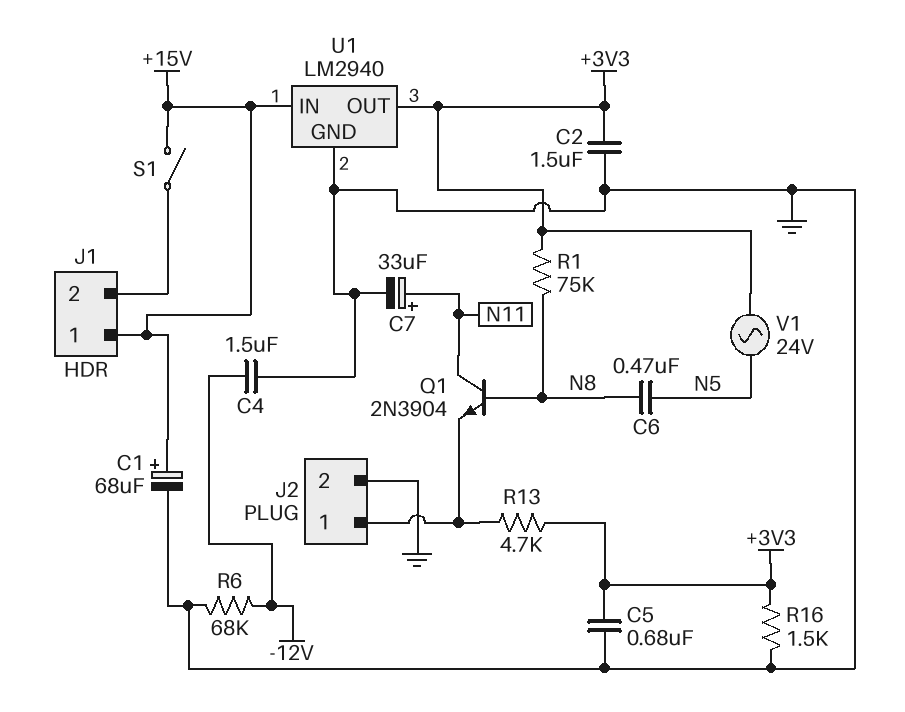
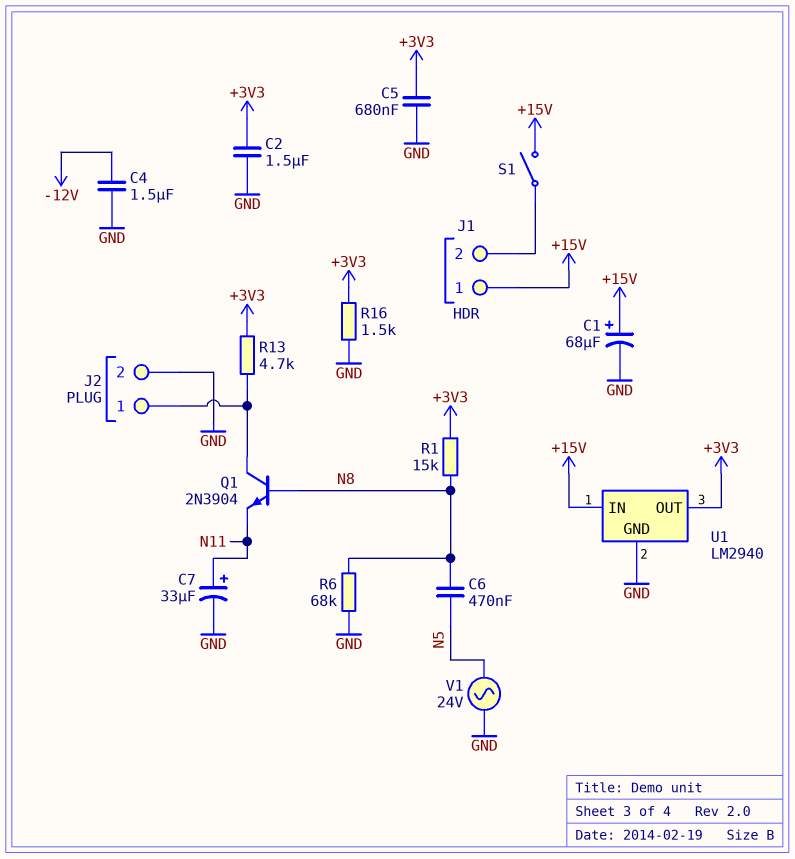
Q1: NPN 2N3904 (B N8, C N11, E J2/1) -> NPN 2N3904 (B N8, C J2/1, E N11)
R1: 75k (+3V3, N8) -> 15k (+3V3, N8)
R6: 68k (-12V, GND) -> 68k (GND, N8)
V1: AC 24V (+3V3, N5) -> AC 24V (GND, N5)

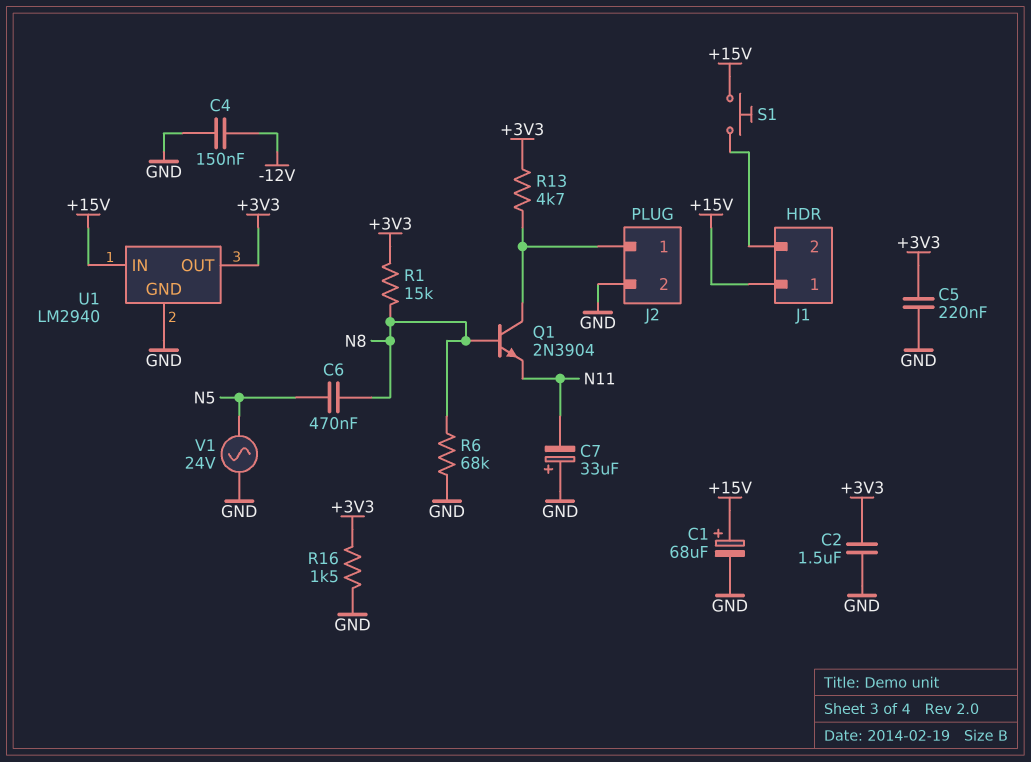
C4: 1.5uF (-12V, GND) -> 150nF (-12V, GND)
C5: 680nF (+3V3, GND) -> 220nF (+3V3, GND)
C7: 33uF (plus N11, minus GND) -> 33uF (plus GND, minus N11)
S1: switch (+15V, J1/2) -> button (+15V, J1/2)

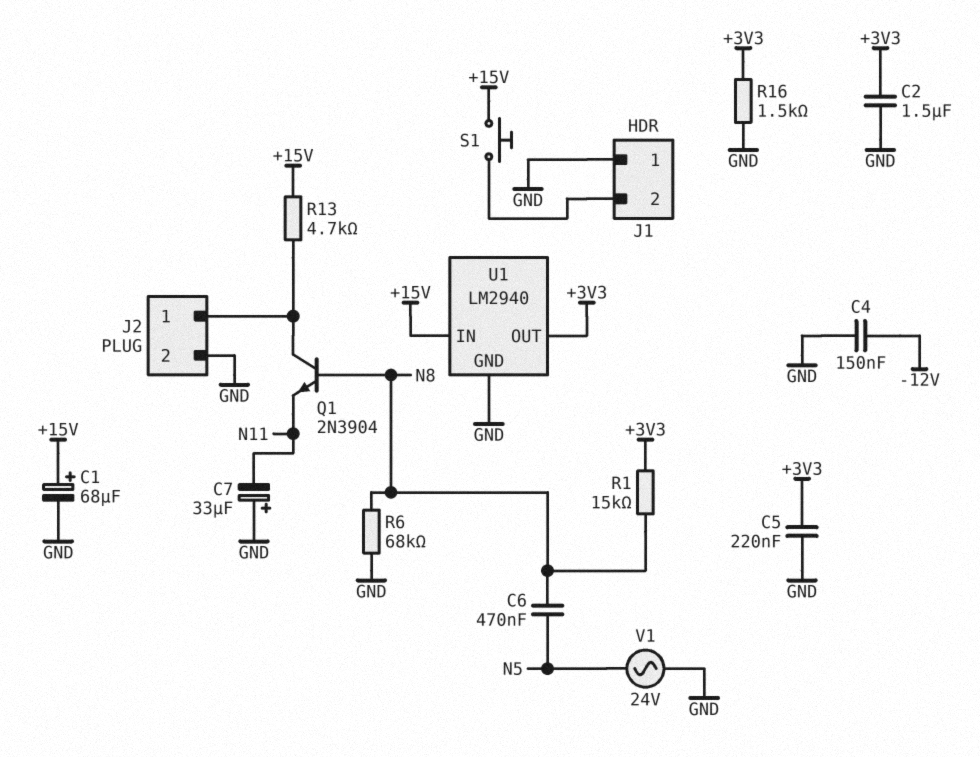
J1 pin 1: +15V -> GND
R13: 4.7k (+3V3, J2/1) -> 4.7k (+15V, J2/1)

